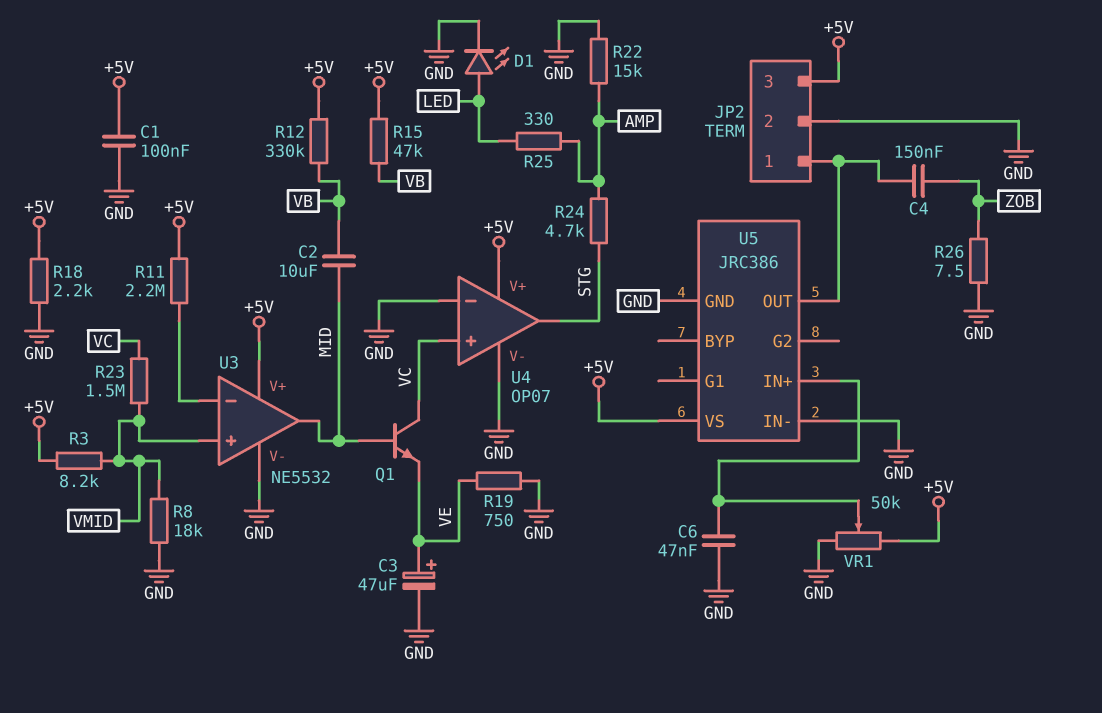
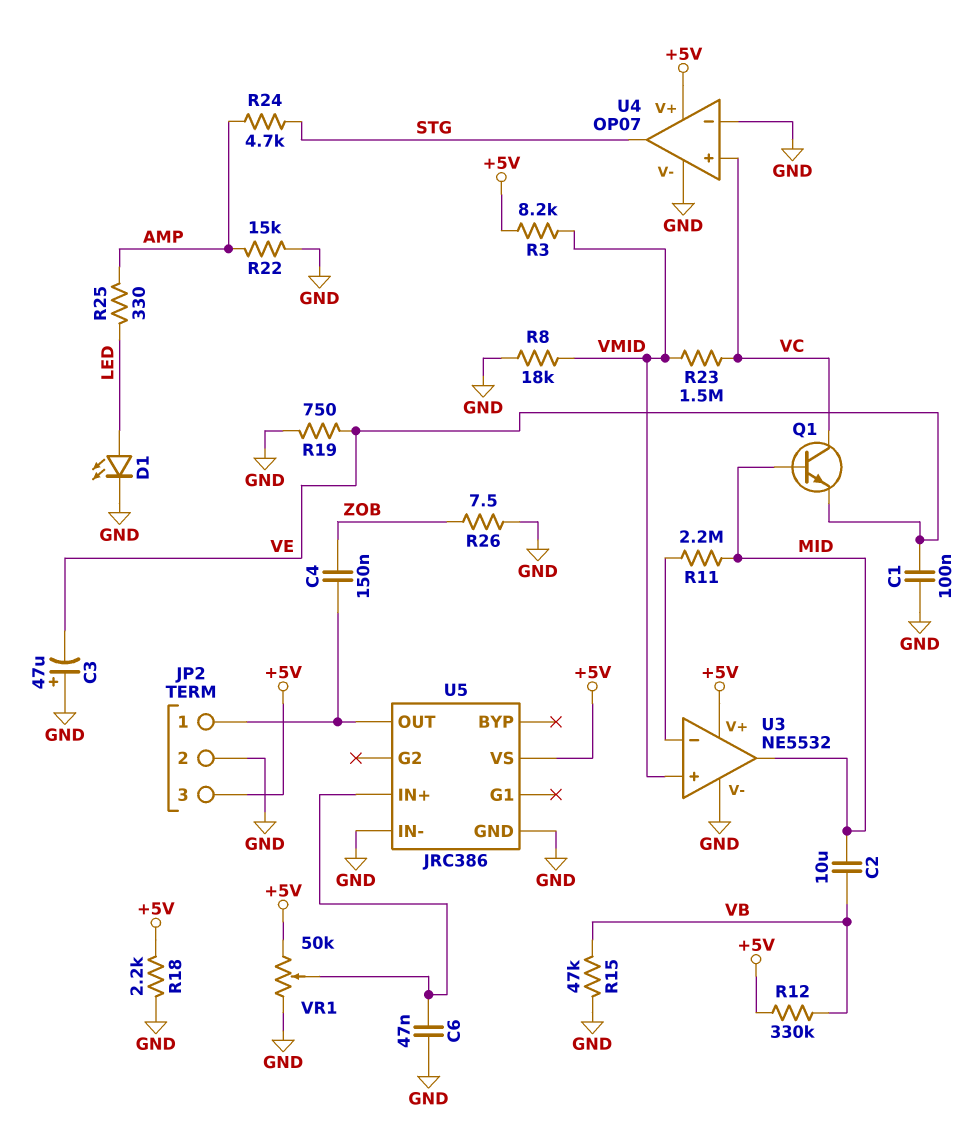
C1: 100nF (+5V, GND) -> 100nF (GND, VE)
C3: 47uF (plus VE, minus GND) -> 47uF (plus GND, minus VE)
R11: 2.2M (+5V, U3/in-) -> 2.2M (MID, U3/in-)
R15: 47k (+5V, VB) -> 47k (GND, VB)

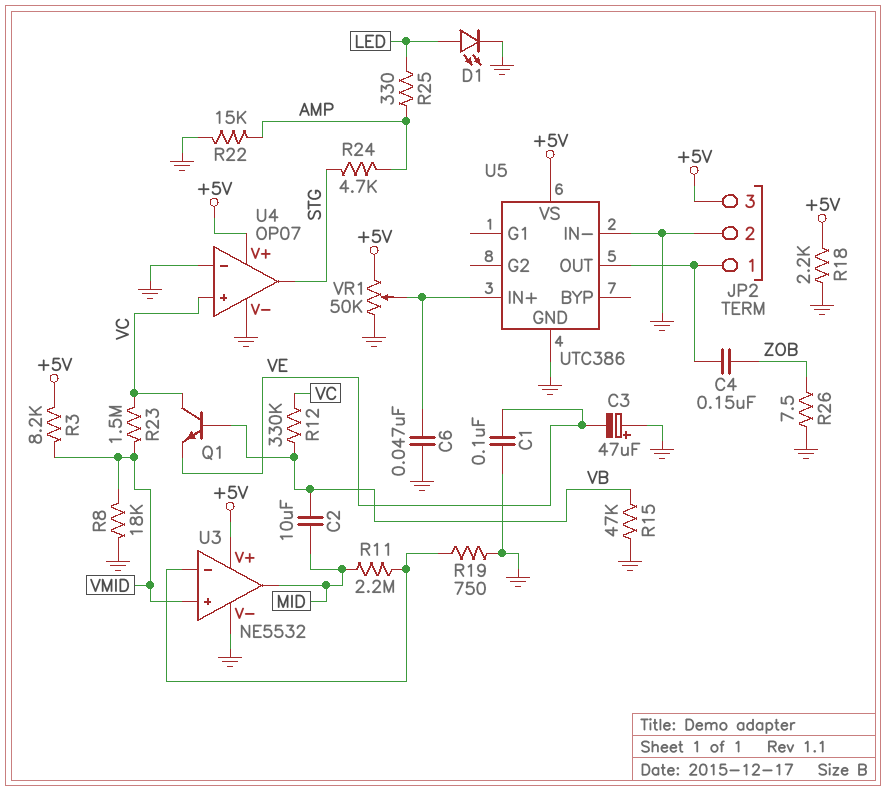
Q1: NPN (B MID, C VC, E VE) -> NPN (B VB, C VC, E VE)
R12: 330k (+5V, VB) -> 330k (VB, VC)
R19: 750 (GND, VE) -> 750 (GND, U3/in-)
U5: JRC386 -> UTC386

